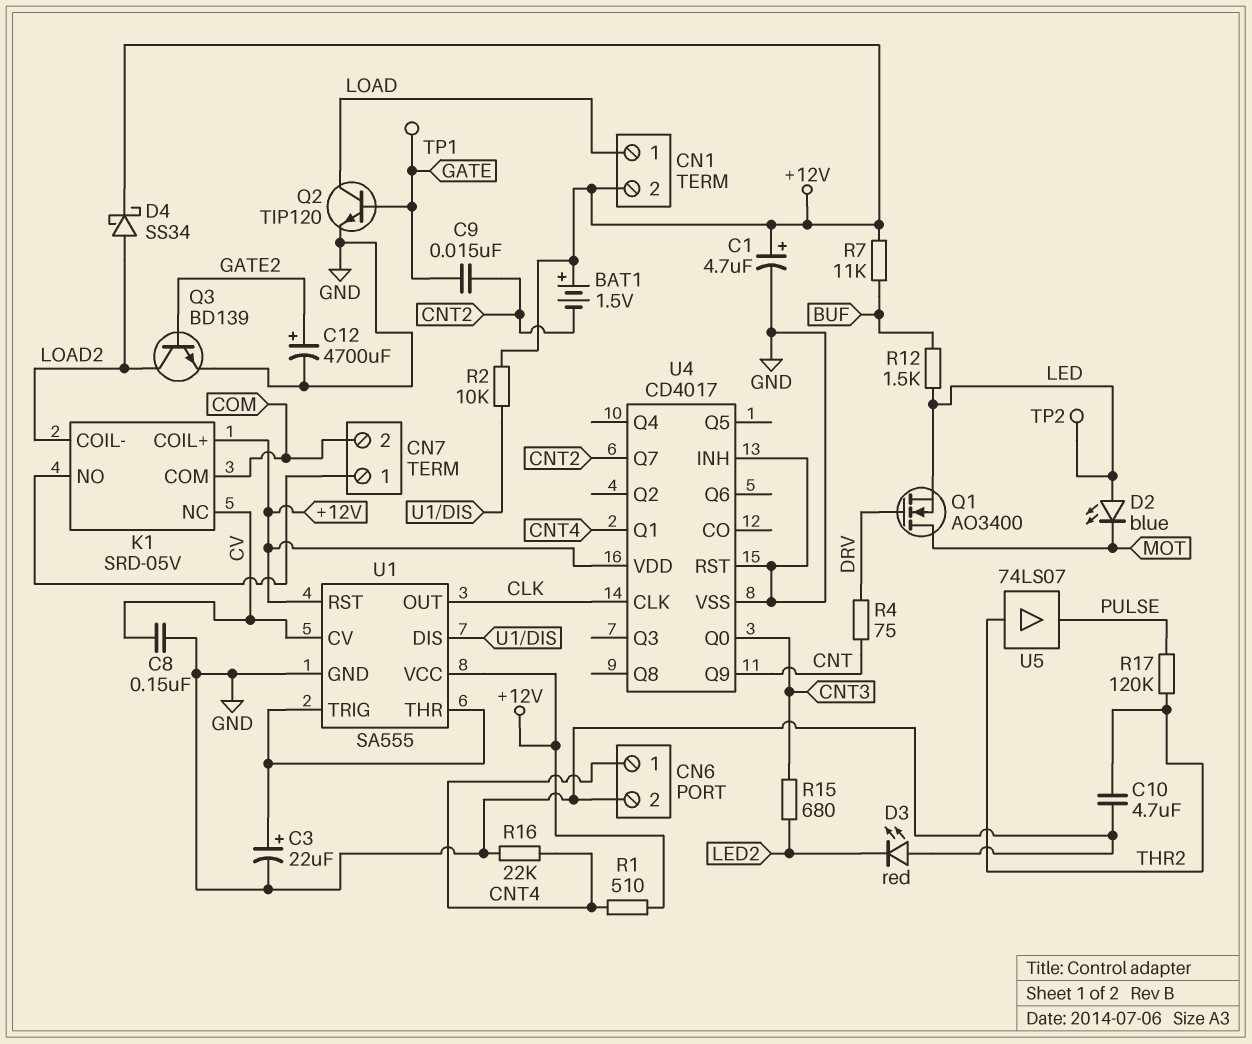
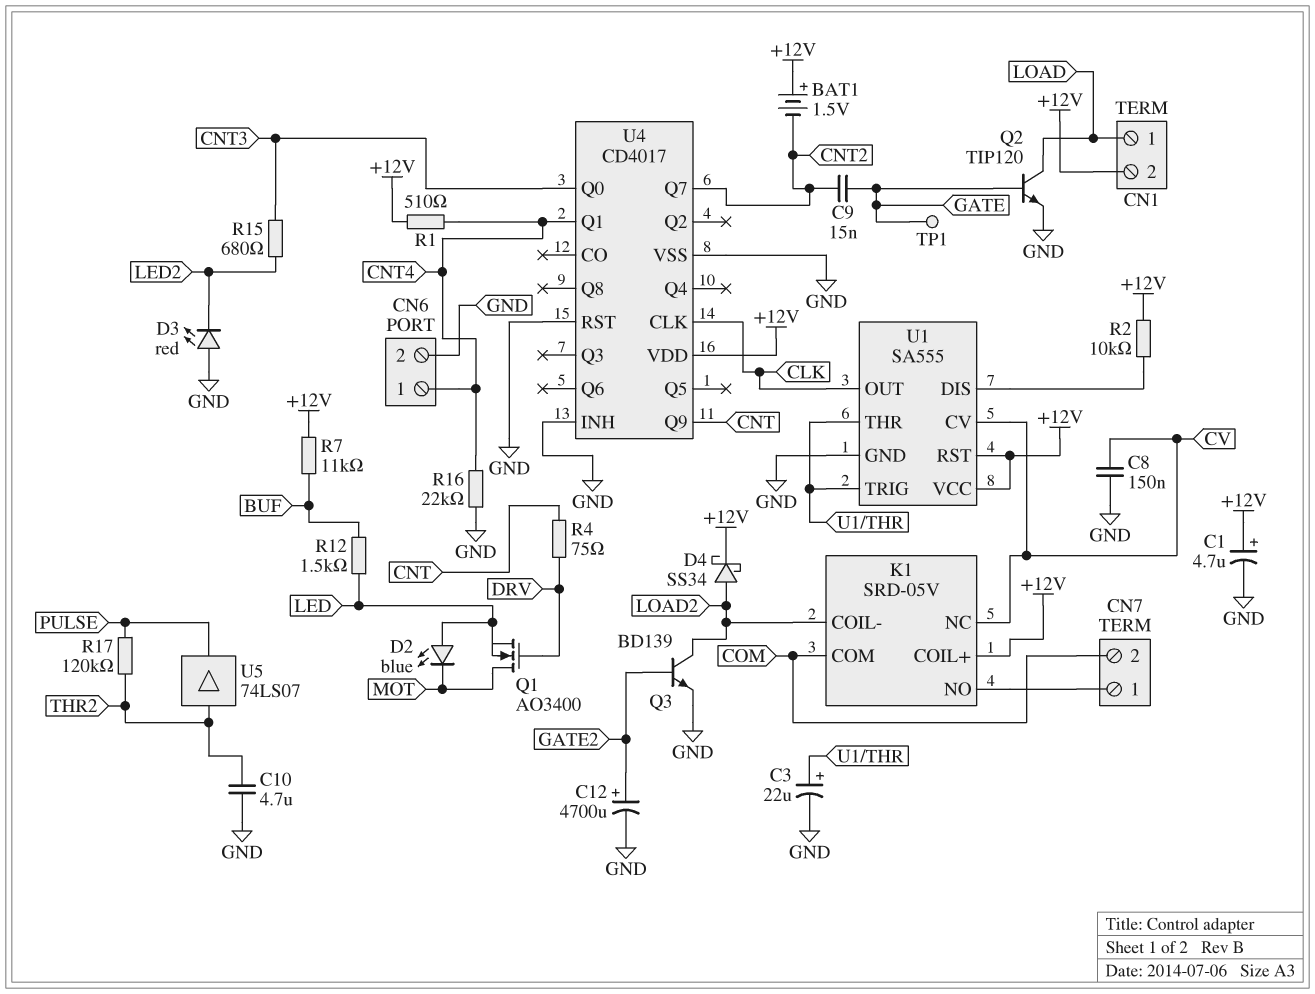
TP2: test point (LED) -> none

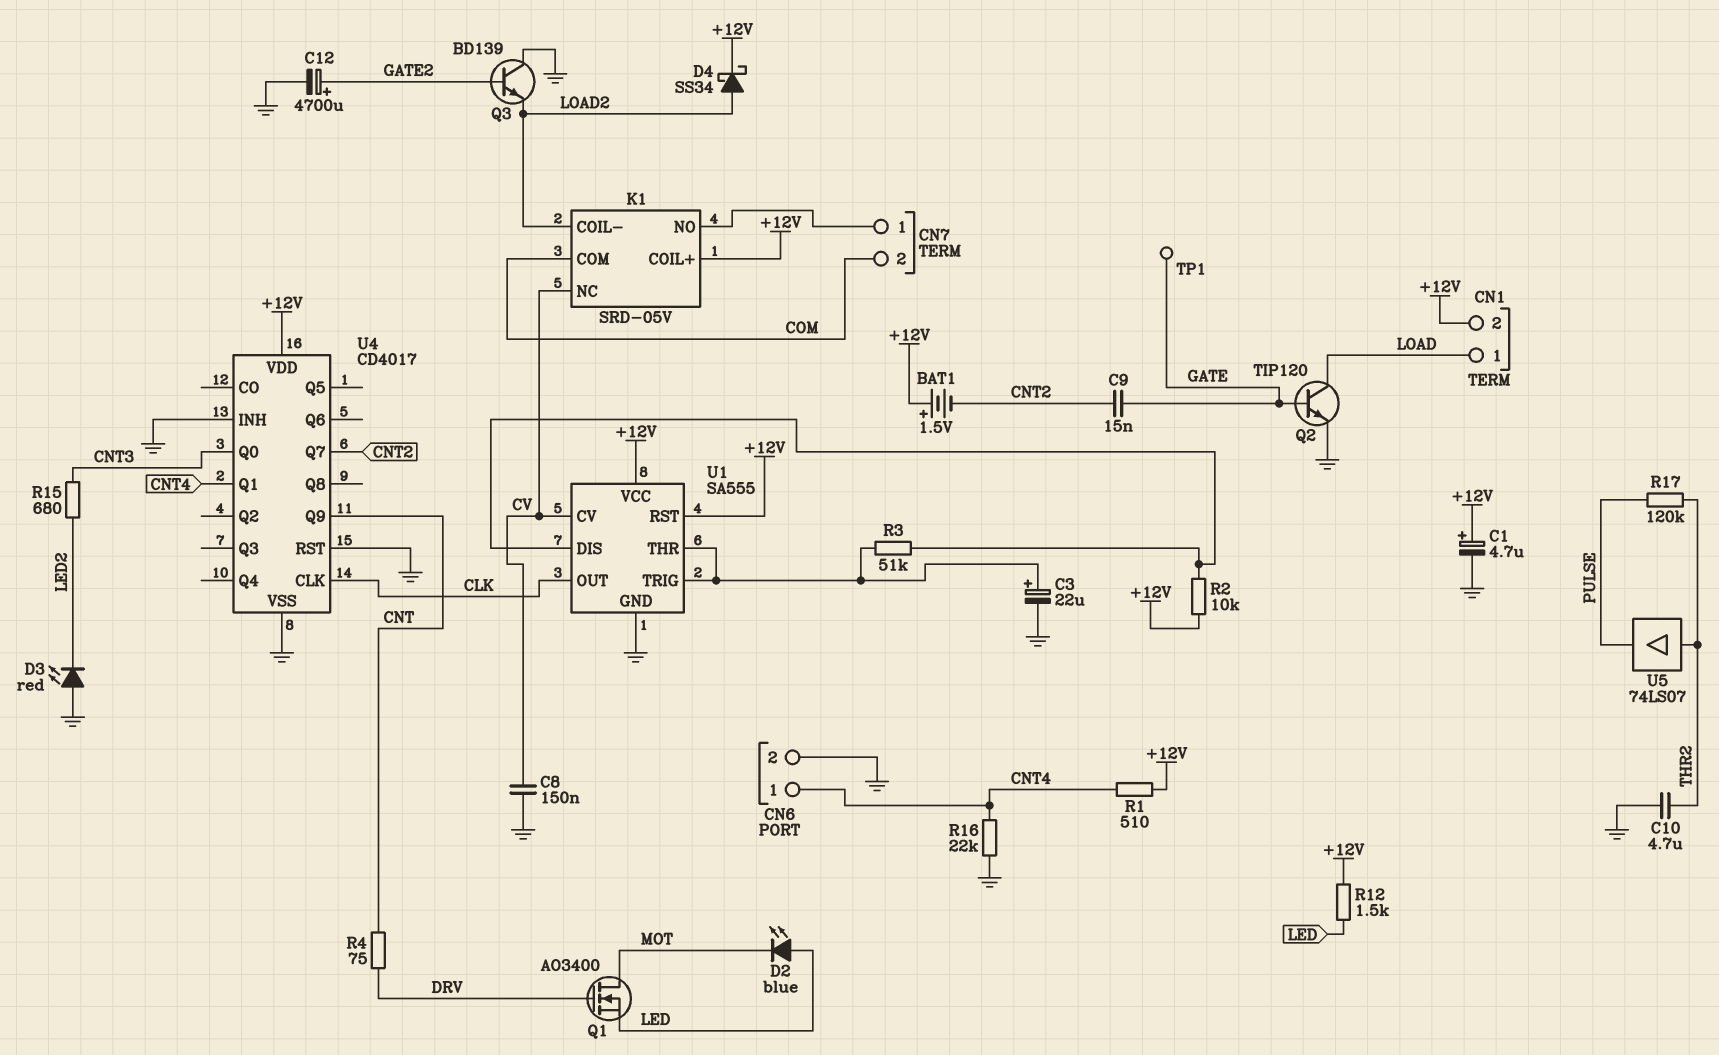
Q3: NPN BD139 (B GATE2, C LOAD2, E GND) -> NPN BD139 (B GATE2, C GND, E LOAD2)
R3: none -> 51k (U1/DIS, U1/THR)
R7: 11k (+12V, BUF) -> none
R12: 1.5k (BUF, LED) -> 1.5k (+12V, LED)

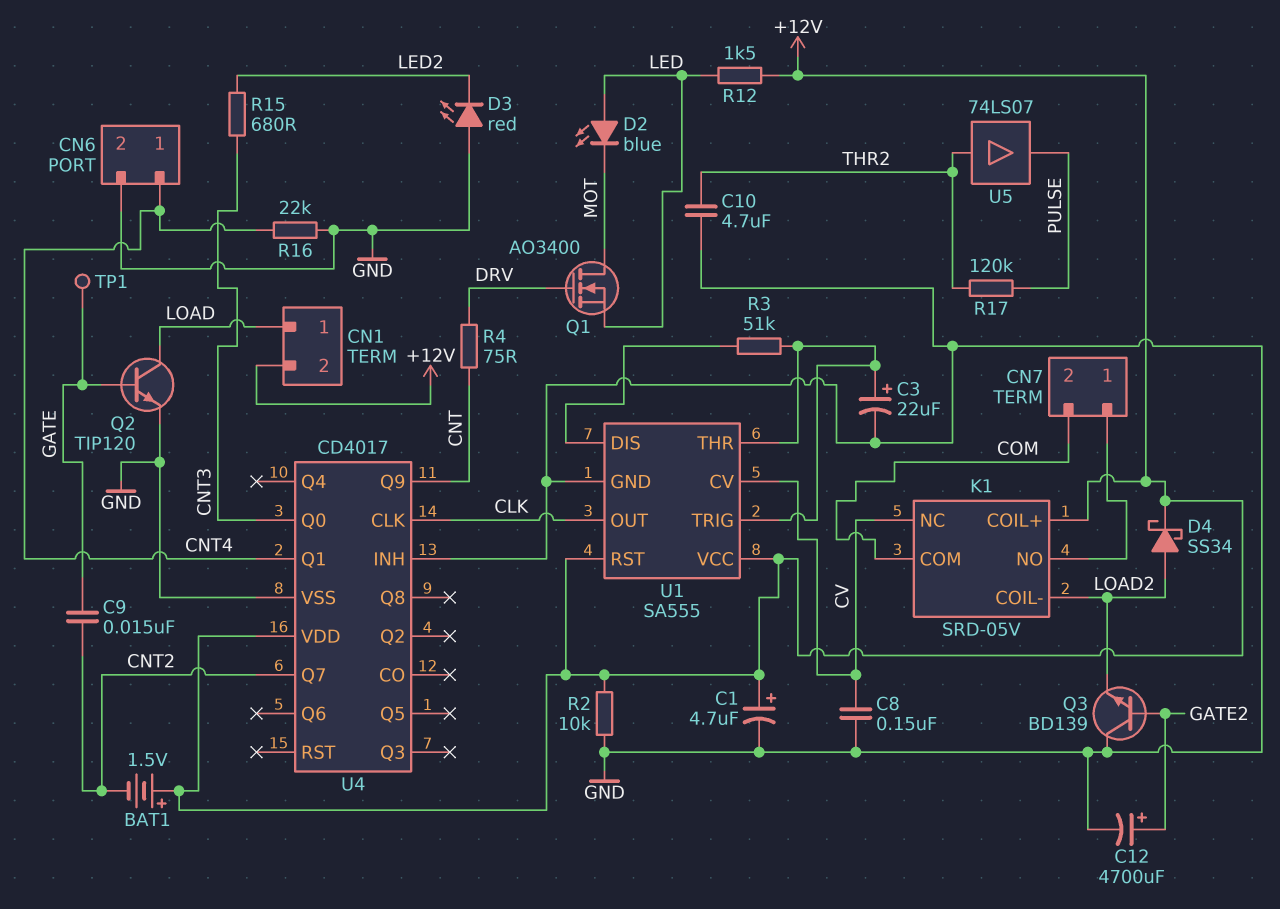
R1: 510 (+12V, CNT4) -> none
R2: 10k (+12V, U1/DIS) -> 10k (+12V, GND)
U4 pin RST: GND -> none

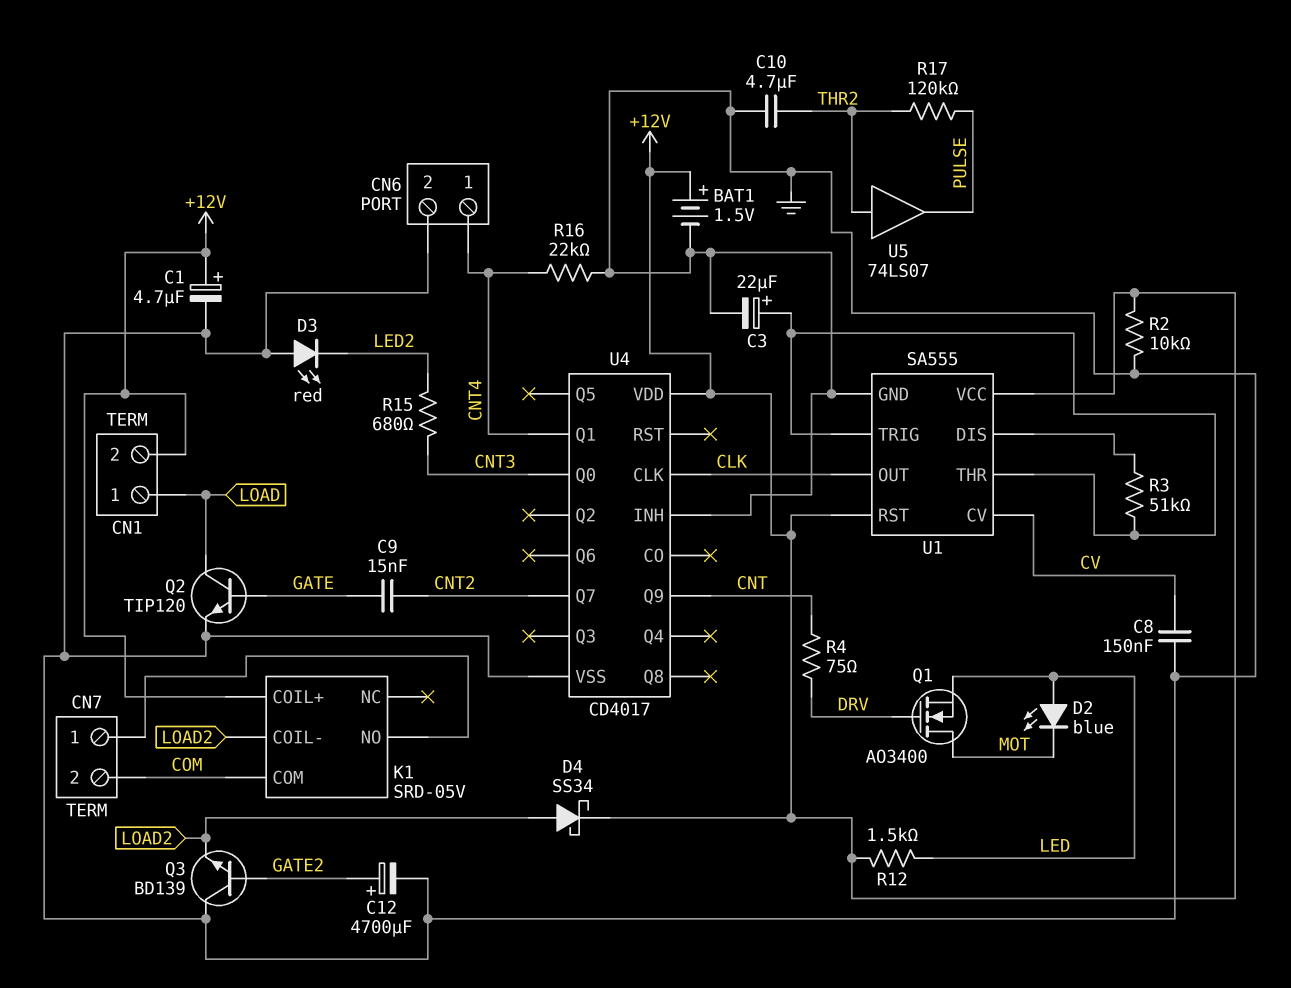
BAT1: 1.5V (plus +12V, minus CNT2) -> 1.5V (plus +12V, minus GND)
K1 pin NC: CV -> none
TP1: test point (GATE) -> none

